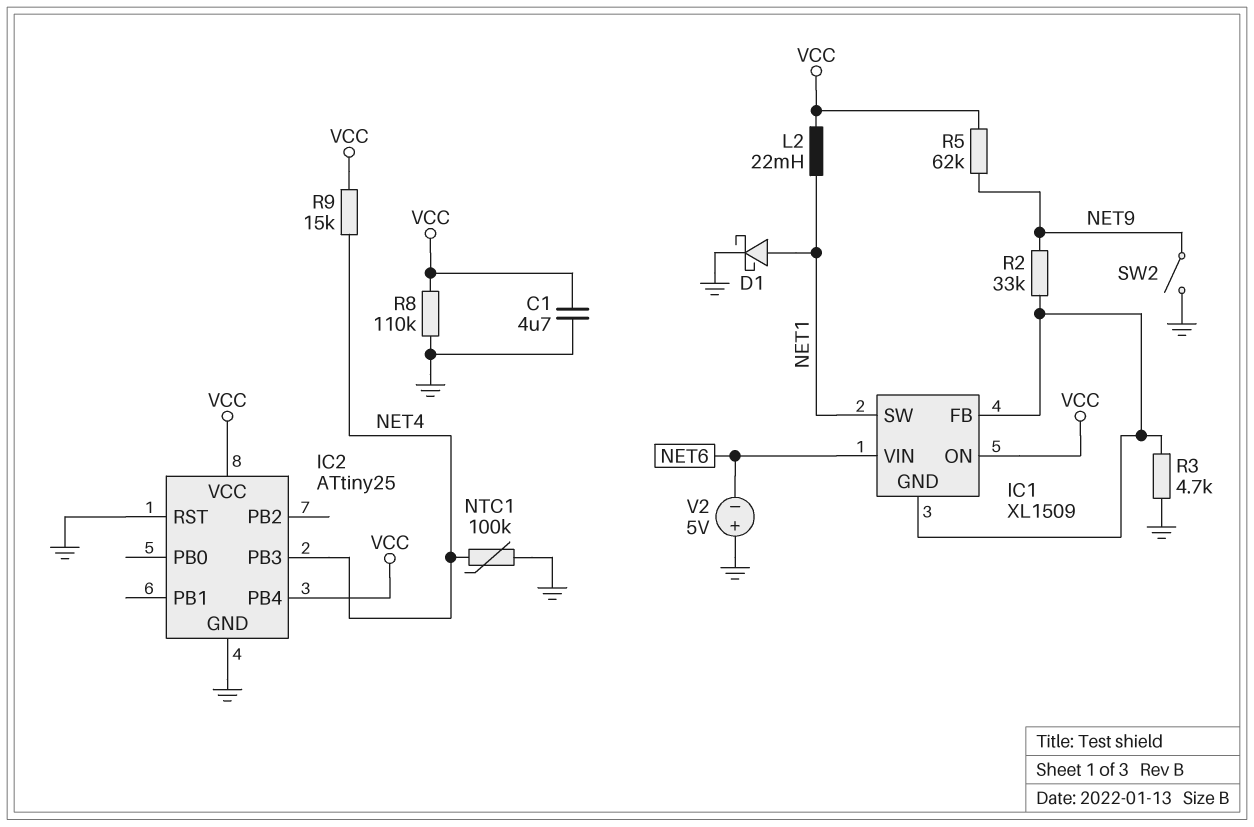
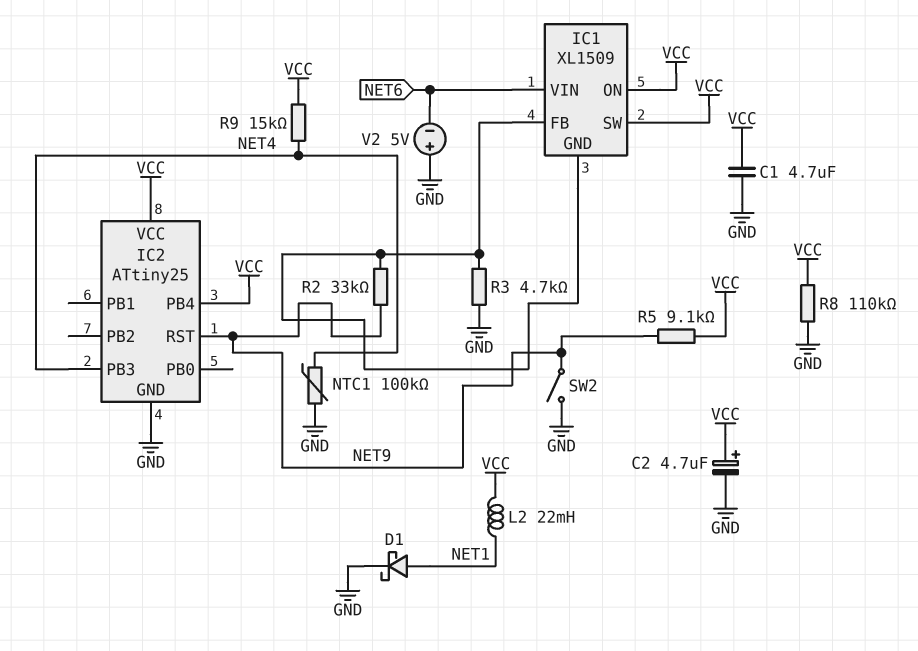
C2: none -> 4.7uF (plus VCC, minus GND)
IC1 pin SW: NET1 -> VCC
IC2 pin RST: GND -> NET9
R5: 62k (NET9, VCC) -> 9.1k (NET9, VCC)

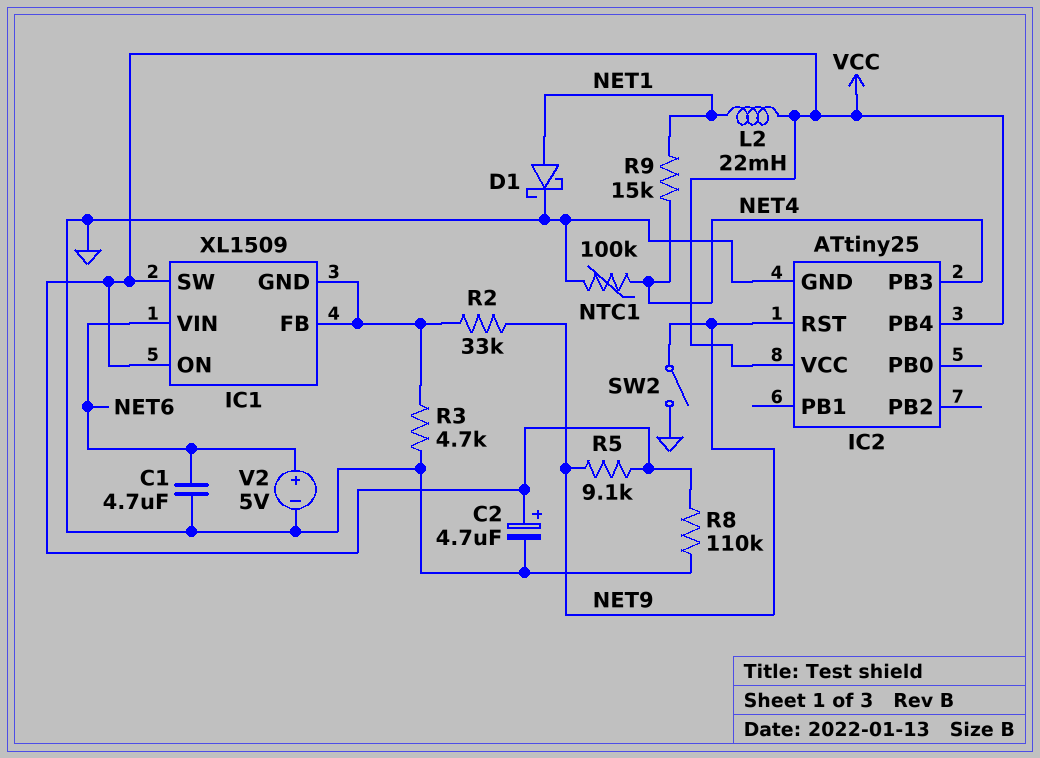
C1: 4.7uF (GND, VCC) -> 4.7uF (GND, NET6)
R9: 15k (NET4, VCC) -> 15k (NET1, NET4)
V2: 5V (plus GND, minus NET6) -> 5V (plus NET6, minus GND)

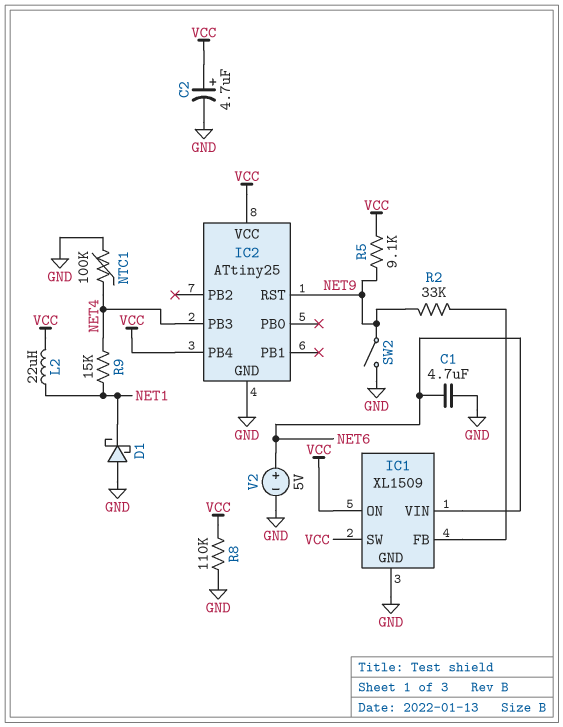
D1: schottky (A NET1, K GND) -> schottky (A GND, K NET1)
IC1 pin GND: IC1/FB -> GND
L2: 22mH (NET1, VCC) -> 22uH (NET1, VCC)
R3: 4.7k (GND, IC1/FB) -> none

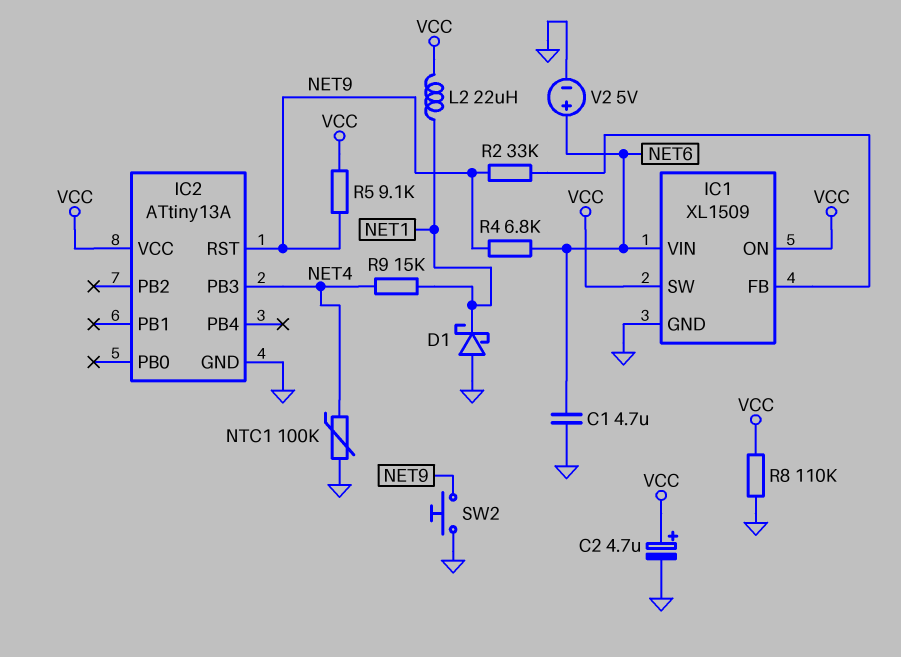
IC2: ATtiny25 -> ATtiny13A
IC2 pin PB4: VCC -> none
R4: none -> 6.8k (NET6, NET9)
SW2: switch (GND, NET9) -> button (GND, NET9)

